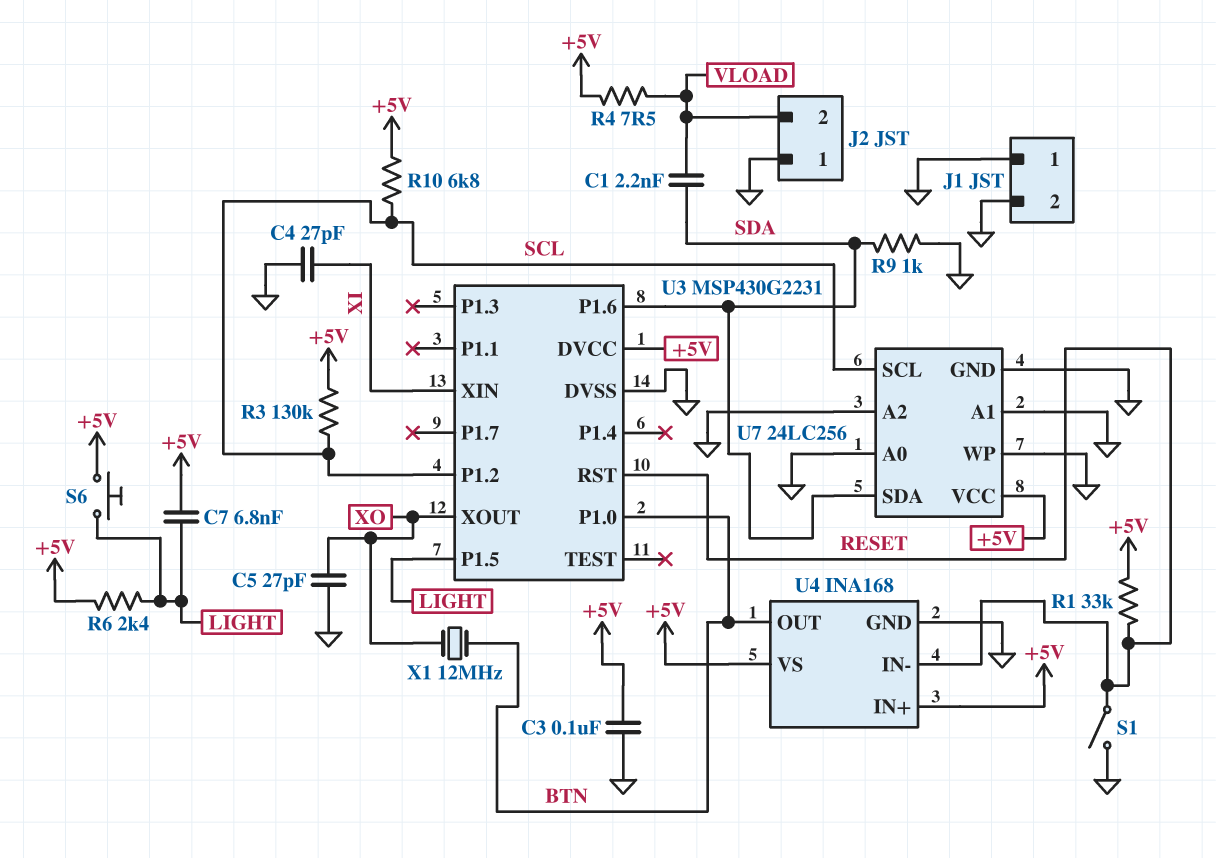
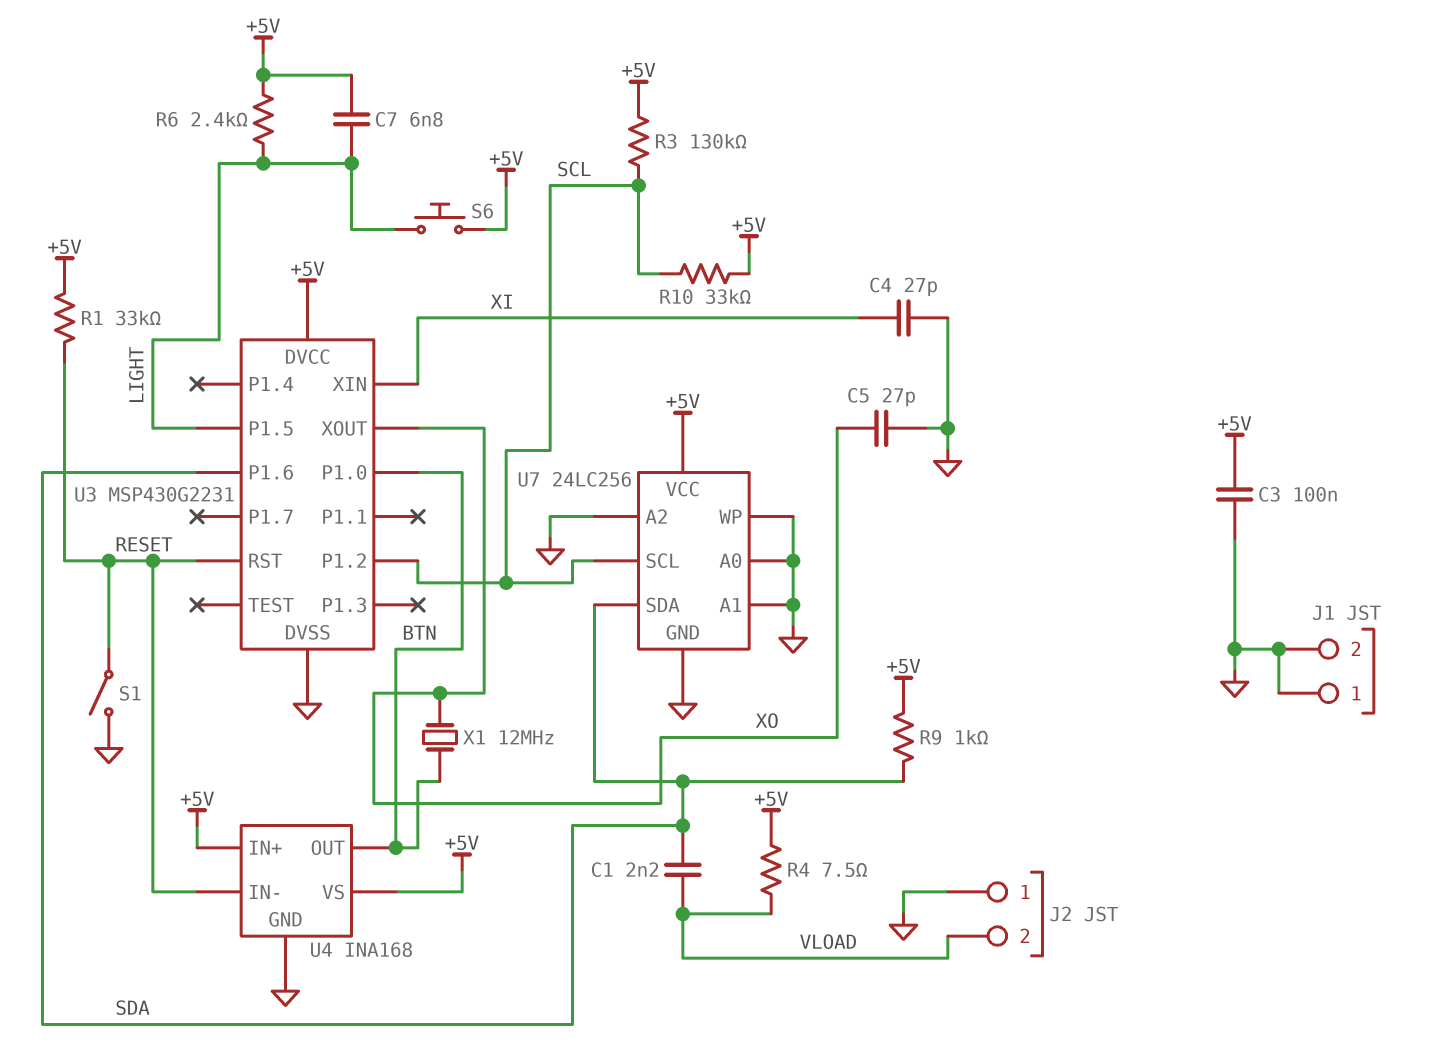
R9: 1k (GND, SDA) -> 1k (+5V, SDA)
R10: 6.8k (+5V, SCL) -> 33k (+5V, SCL)

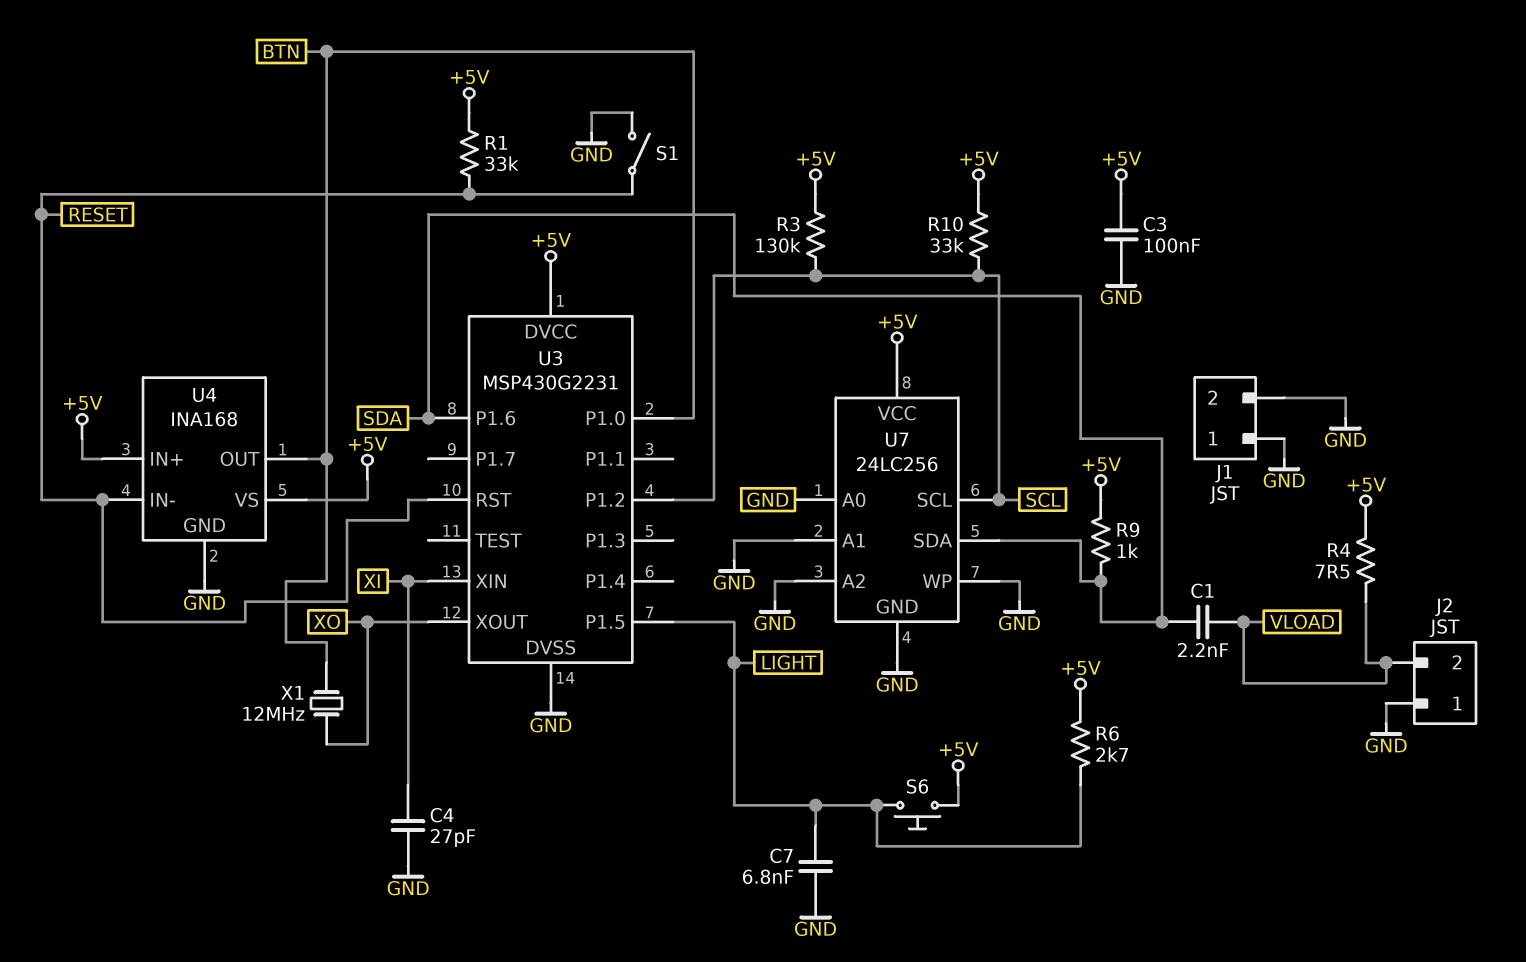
C5: 27pF (GND, XO) -> none
C7: 6.8nF (+5V, LIGHT) -> 6.8nF (GND, LIGHT)
R6: 2.4k (+5V, LIGHT) -> 2.7k (+5V, LIGHT)

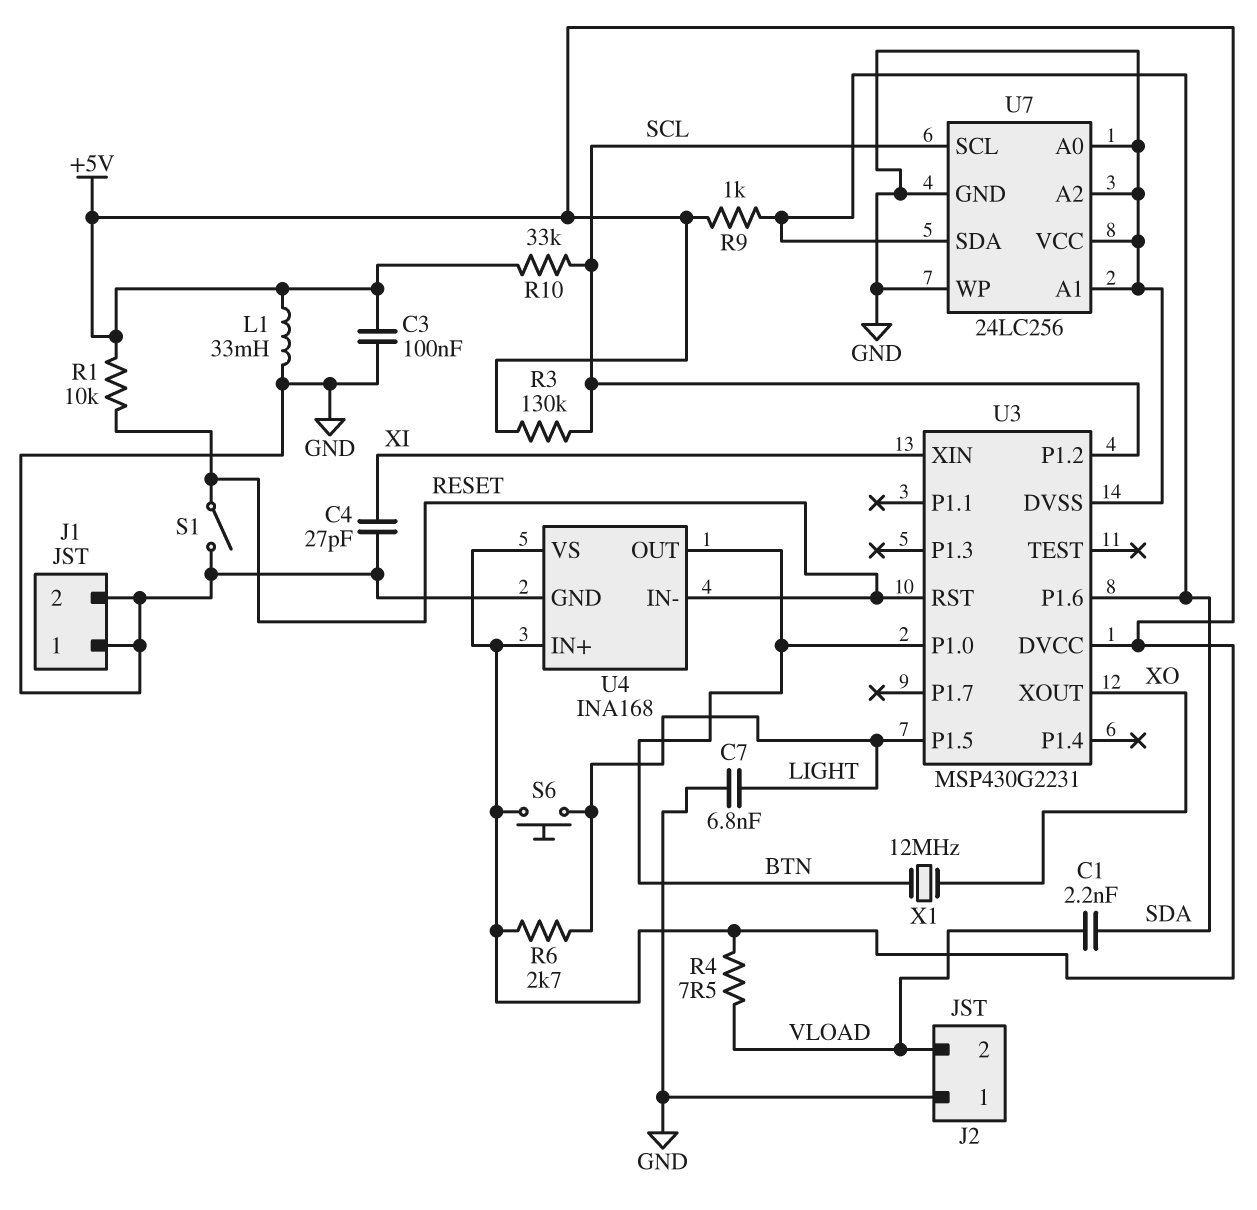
L1: none -> 33mH (+5V, GND)
R1: 33k (+5V, RESET) -> 10k (+5V, RESET)
U7 pin VCC: +5V -> GND

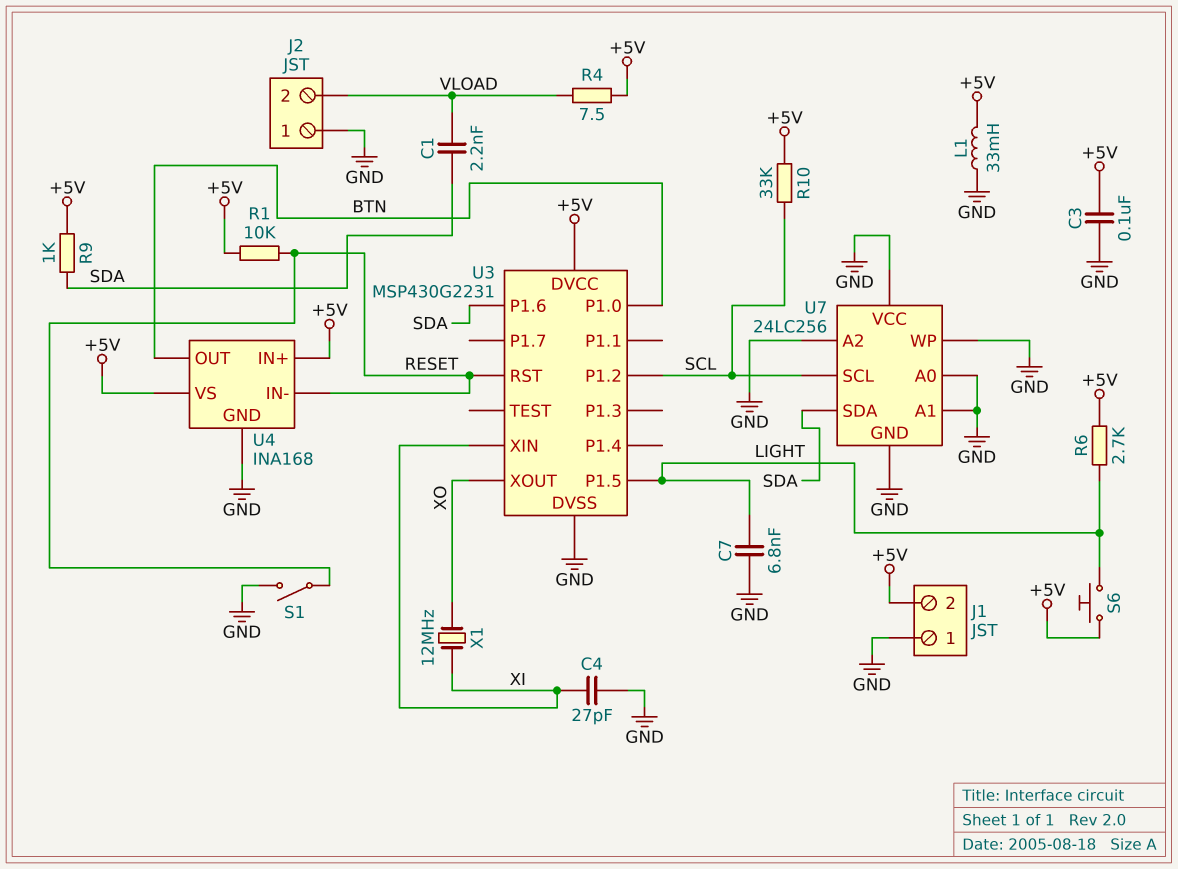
J1 pin 2: GND -> +5V
R3: 130k (+5V, SCL) -> none
X1: 12MHz (BTN, XO) -> 12MHz (XI, XO)

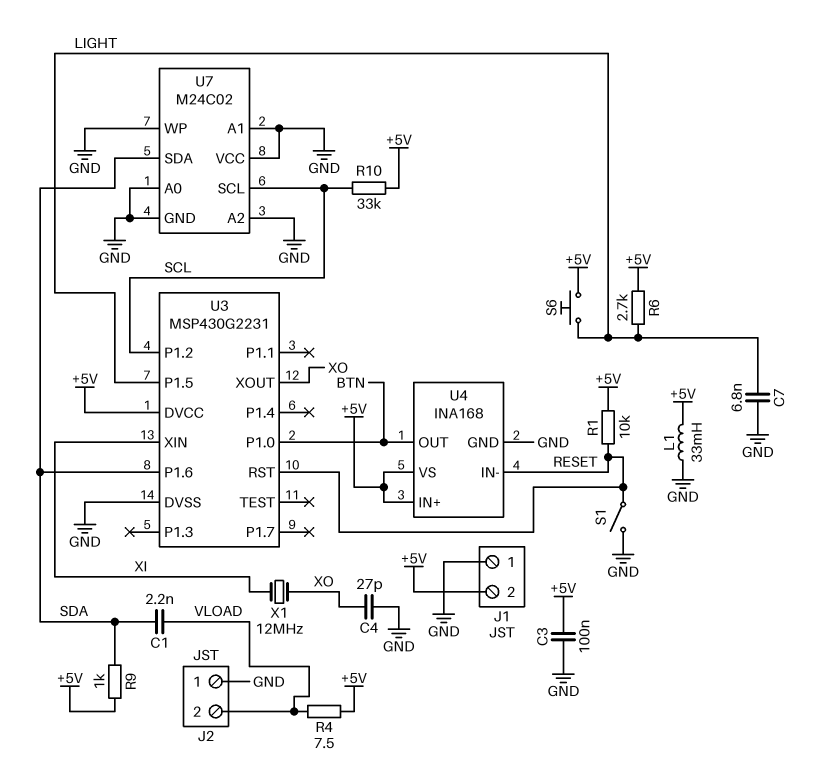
C4: 27pF (GND, XI) -> 27pF (GND, XO)
U7: 24LC256 -> M24C02

